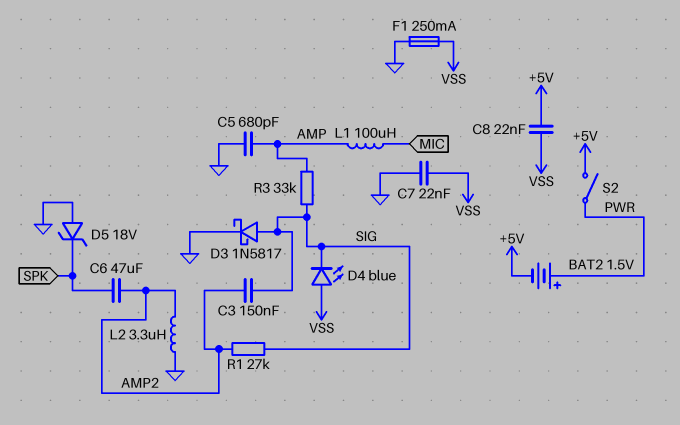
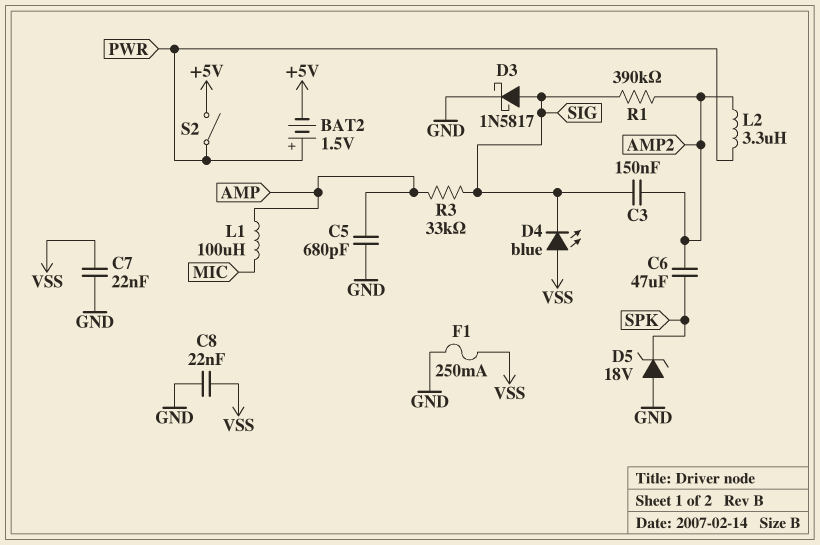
C8: 22nF (+5V, VSS) -> 22nF (GND, VSS)
L2: 3.3uH (AMP2, GND) -> 3.3uH (AMP2, PWR)
R1: 27k (AMP2, SIG) -> 390k (AMP2, SIG)

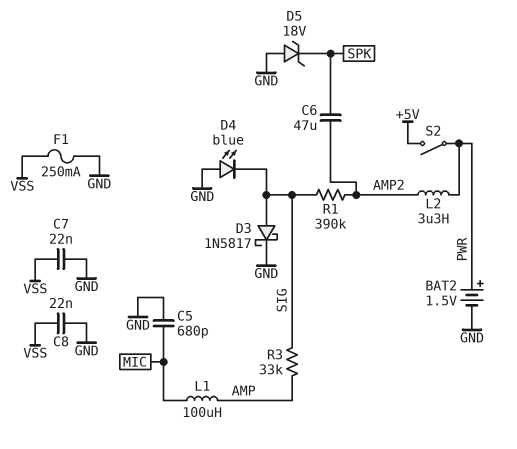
BAT2: 1.5V (plus PWR, minus +5V) -> 1.5V (plus PWR, minus GND)
C3: 150nF (AMP2, SIG) -> none
C5: 680pF (AMP, GND) -> 680pF (GND, MIC)
D4: LED blue (A VSS, K SIG) -> LED blue (A GND, K SIG)

